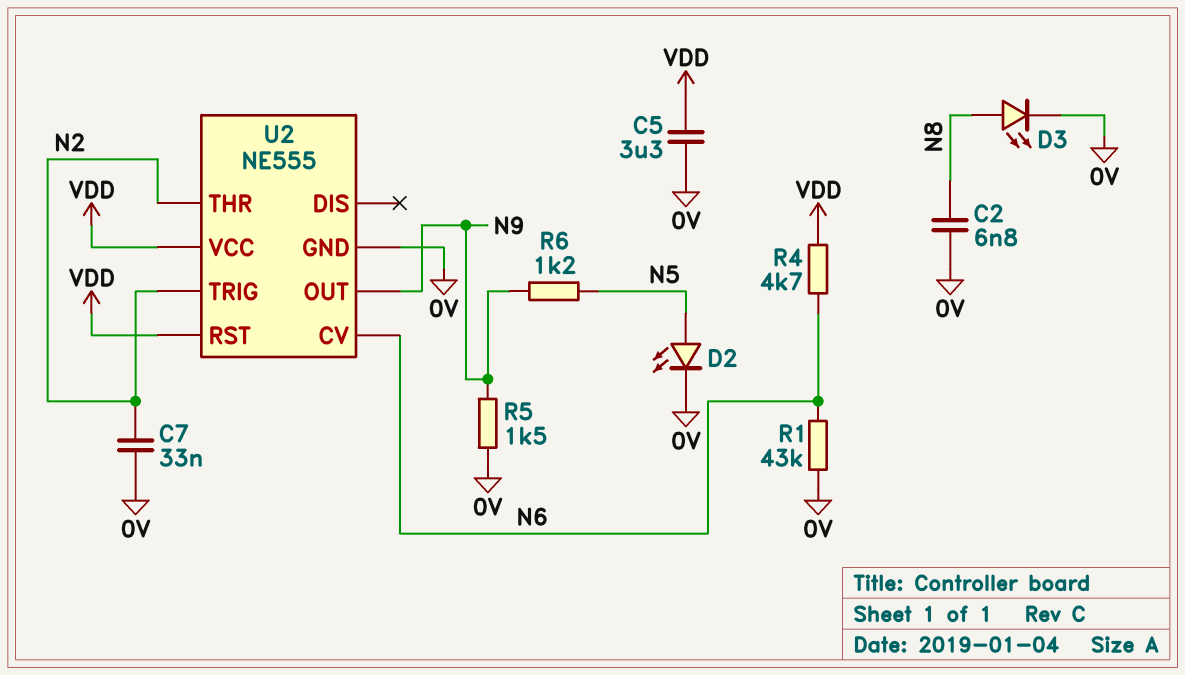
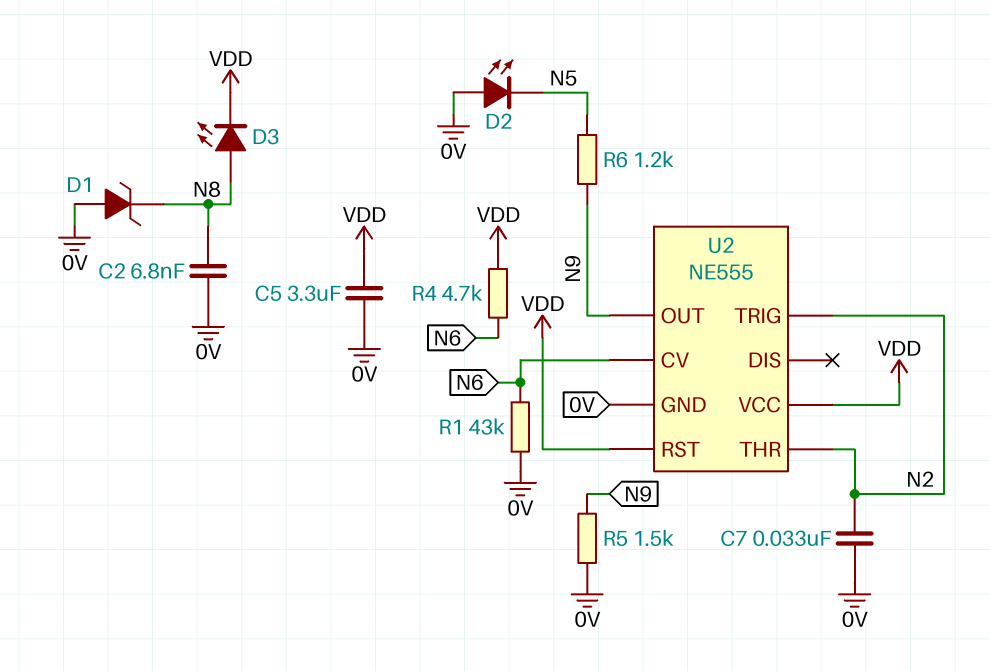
D1: none -> zener (A 0V, K N8)
D2: LED (A N5, K 0V) -> LED (A 0V, K N5)
D3: LED (A N8, K 0V) -> LED (A N8, K VDD)

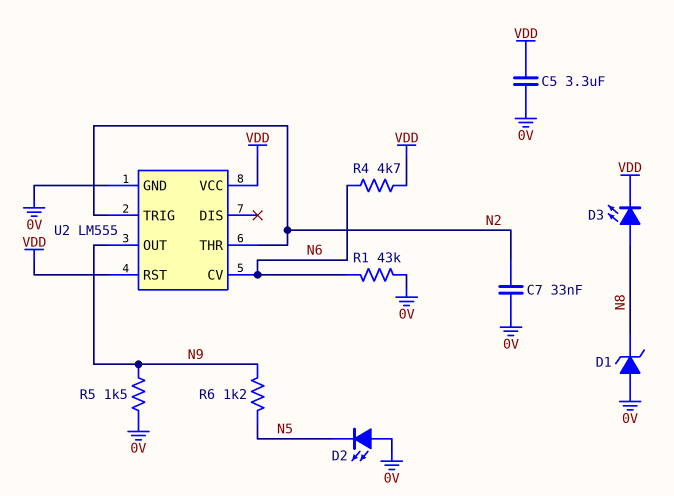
C2: 6.8nF (0V, N8) -> none
U2: NE555 -> LM555

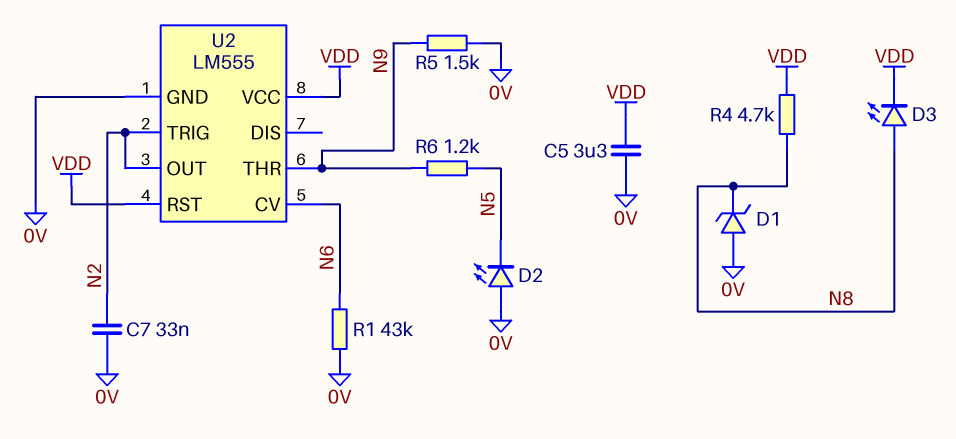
R4: 4.7k (N6, VDD) -> 4.7k (N8, VDD)
U2 pin OUT: N9 -> N2
U2 pin THR: N2 -> N9

